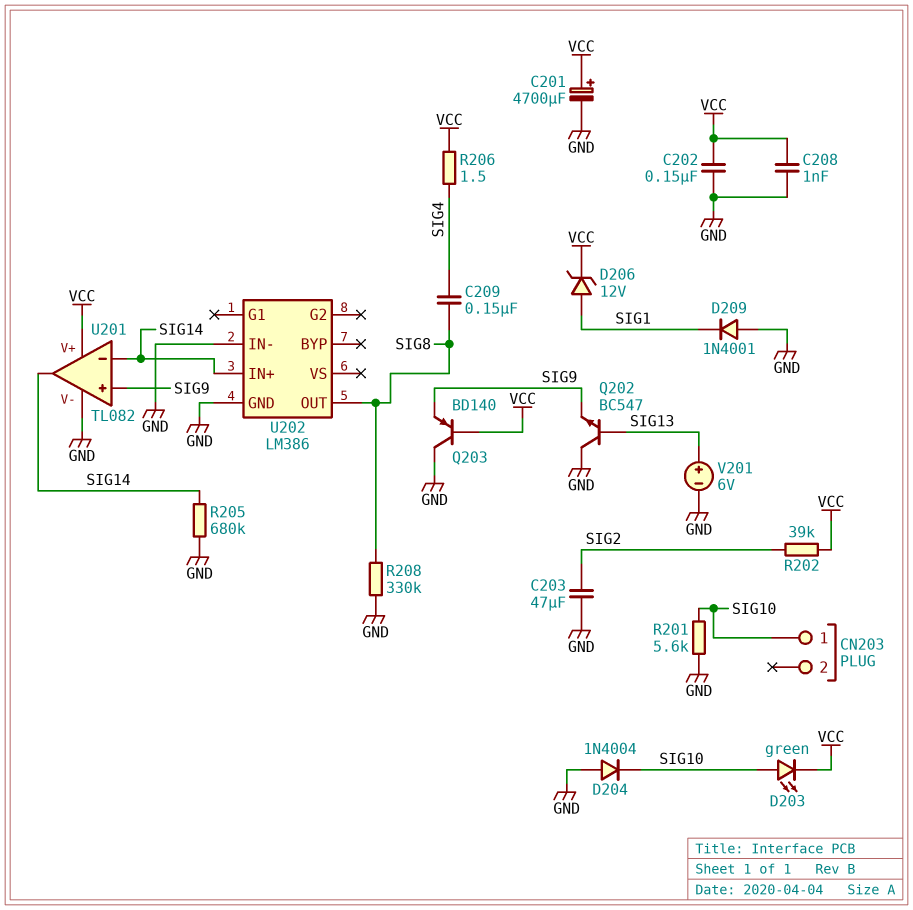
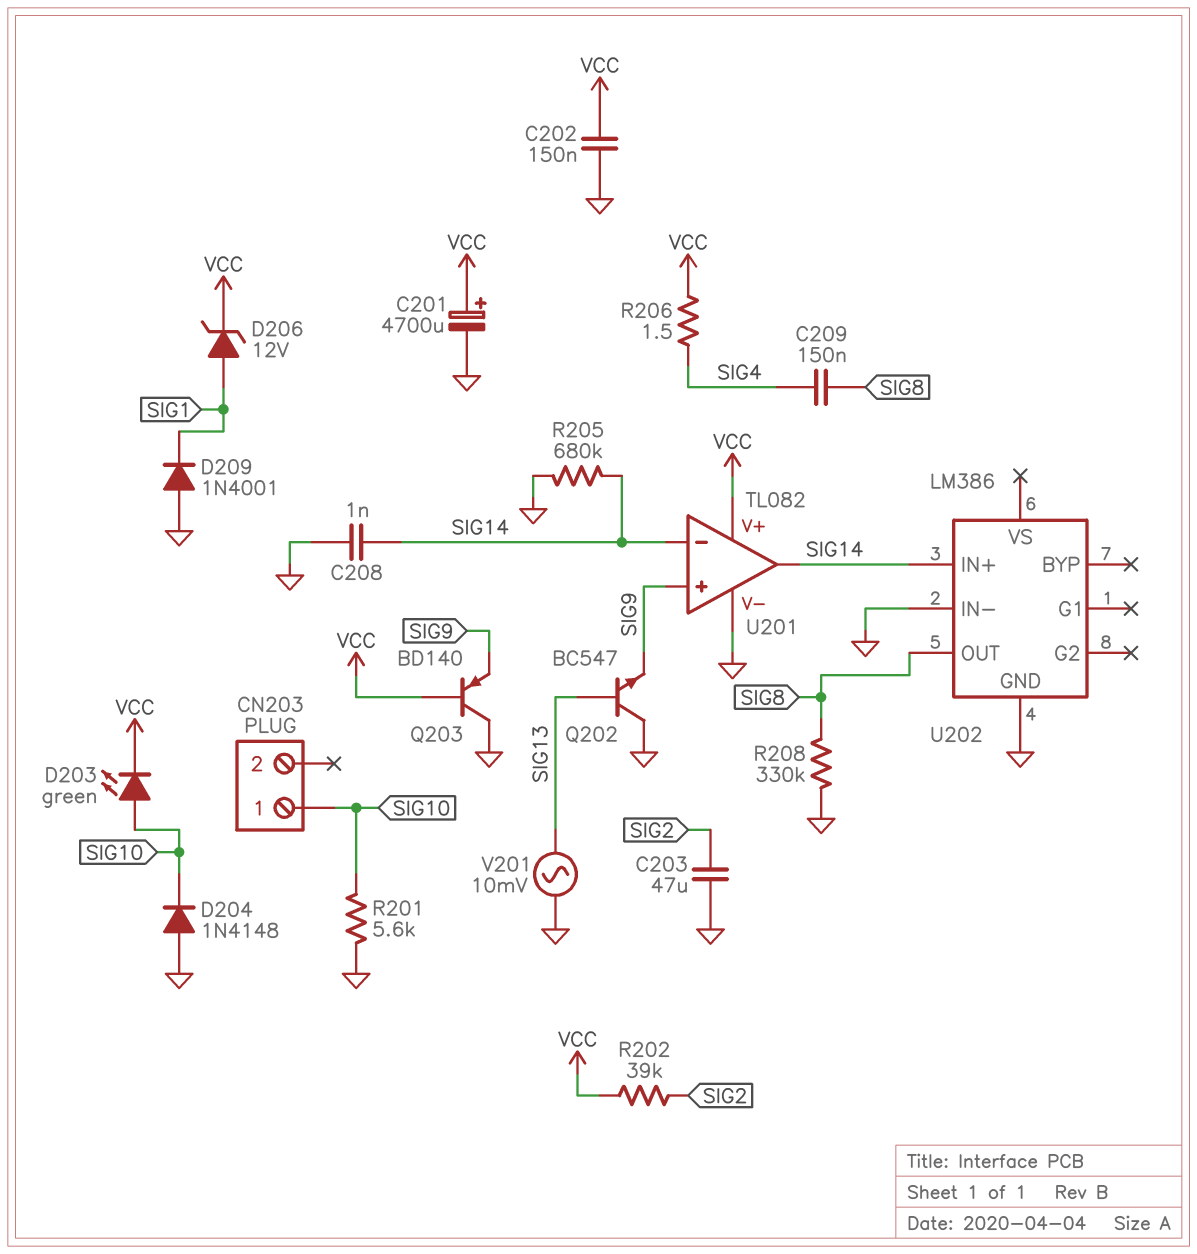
C208: 1nF (GND, VCC) -> 1nF (GND, SIG14)
D204: diode 1N4004 (A GND, K SIG10) -> diode 1N4148 (A GND, K SIG10)
V201: 6V (plus SIG13, minus GND) -> AC 10mV (GND, SIG13)

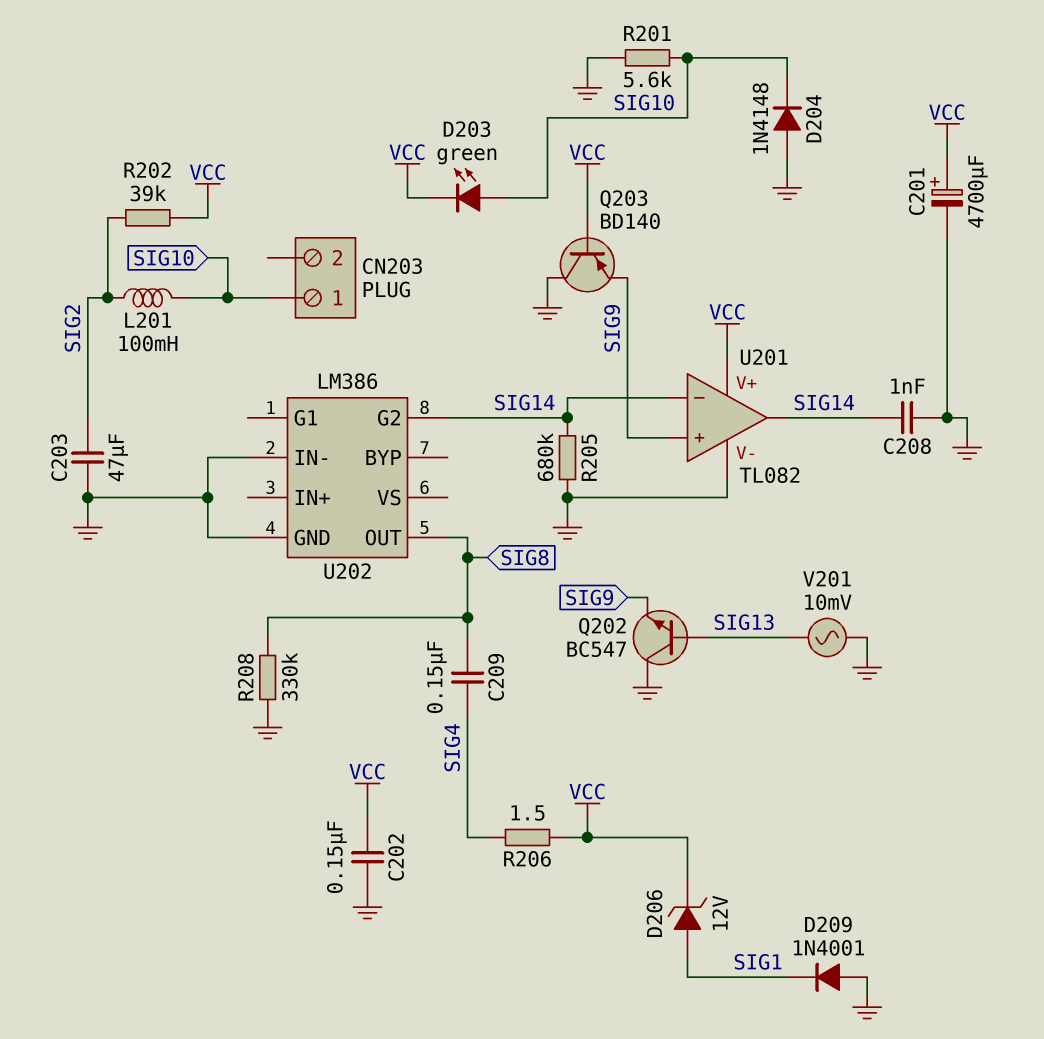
L201: none -> 100mH (SIG2, SIG10)
U202 pin G2: none -> SIG14
U202 pin IN+: SIG14 -> none

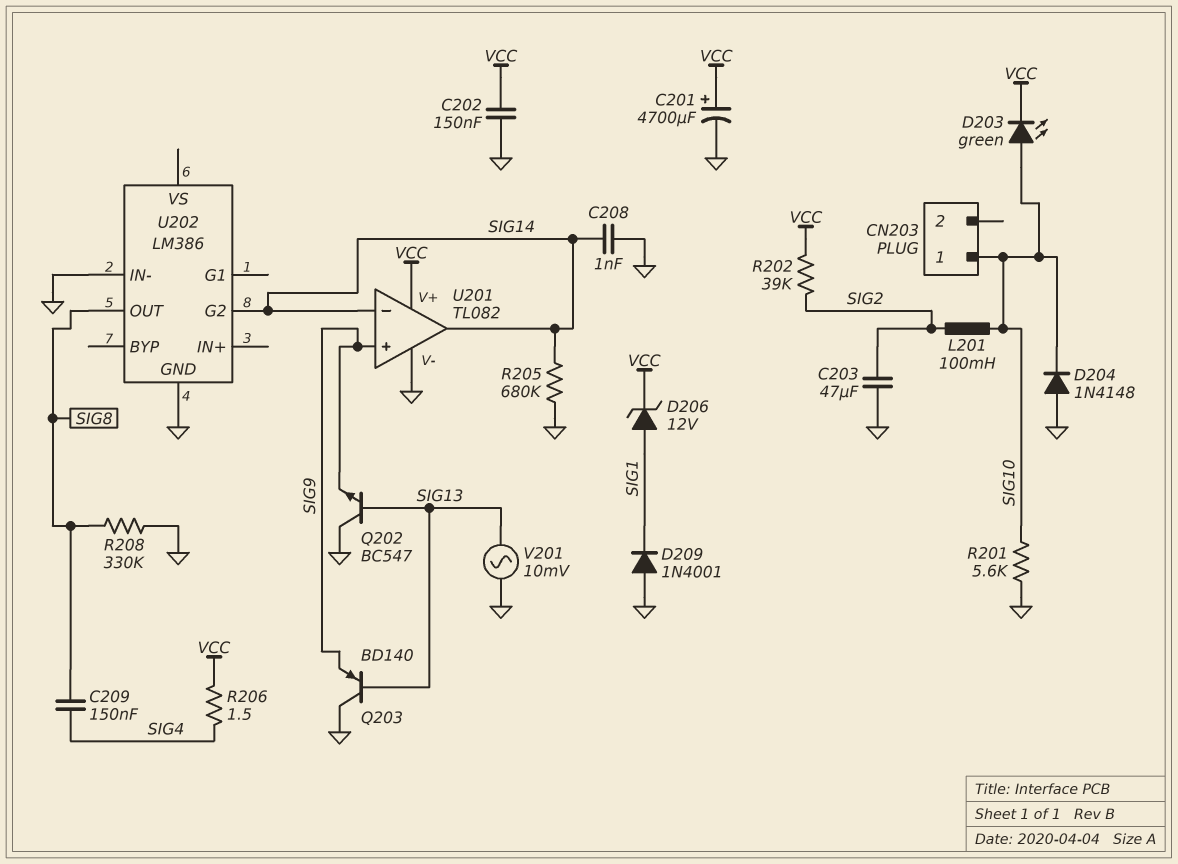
Q203: PNP BD140 (B VCC, C GND, E SIG9) -> PNP BD140 (B SIG13, C GND, E SIG9)

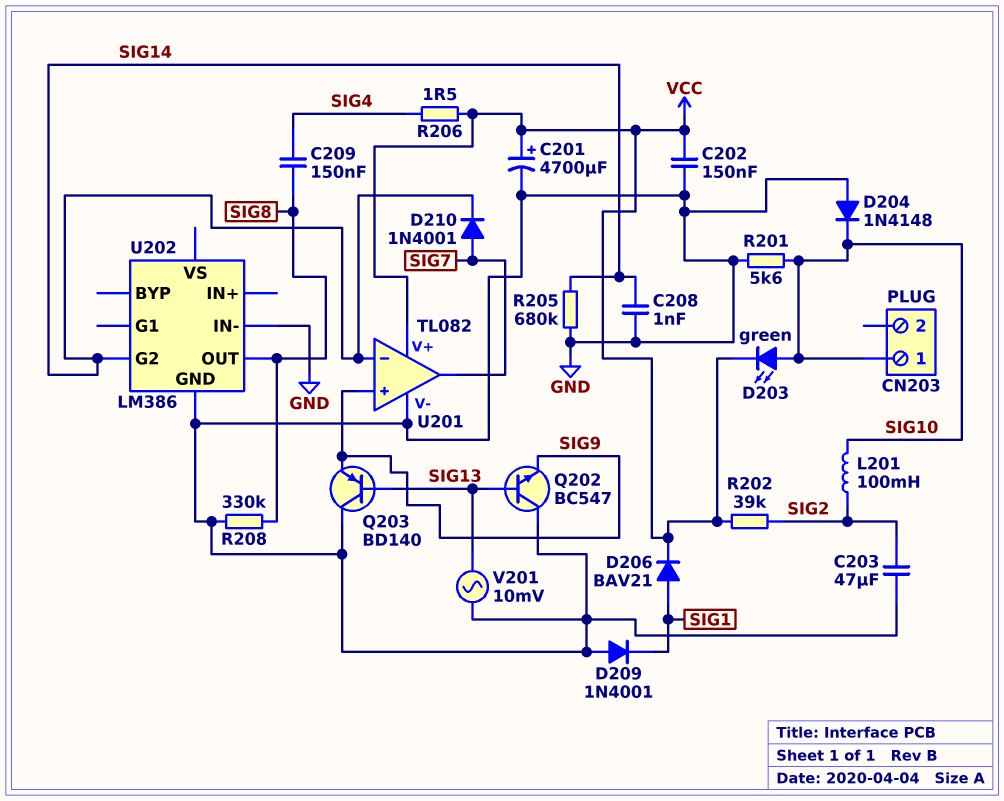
D206: zener 12V (A SIG1, K VCC) -> diode BAV21 (A SIG1, K VCC)
D210: none -> diode 1N4001 (A SIG7, K SIG14)
U201 pin out: SIG14 -> SIG7

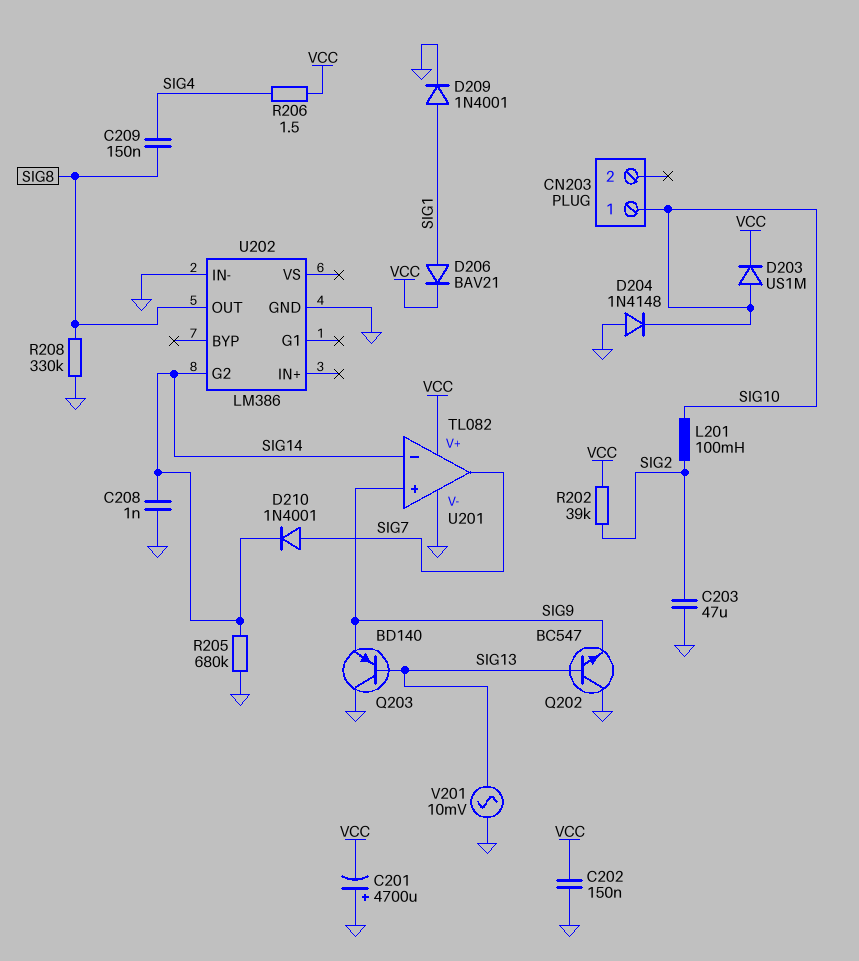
C201: 4700uF (plus VCC, minus GND) -> 4700uF (plus GND, minus VCC)
D203: LED green (A SIG10, K VCC) -> diode US1M (A SIG10, K VCC)
D209: diode 1N4001 (A GND, K SIG1) -> diode 1N4001 (A SIG1, K GND)
R201: 5.6k (GND, SIG10) -> none

